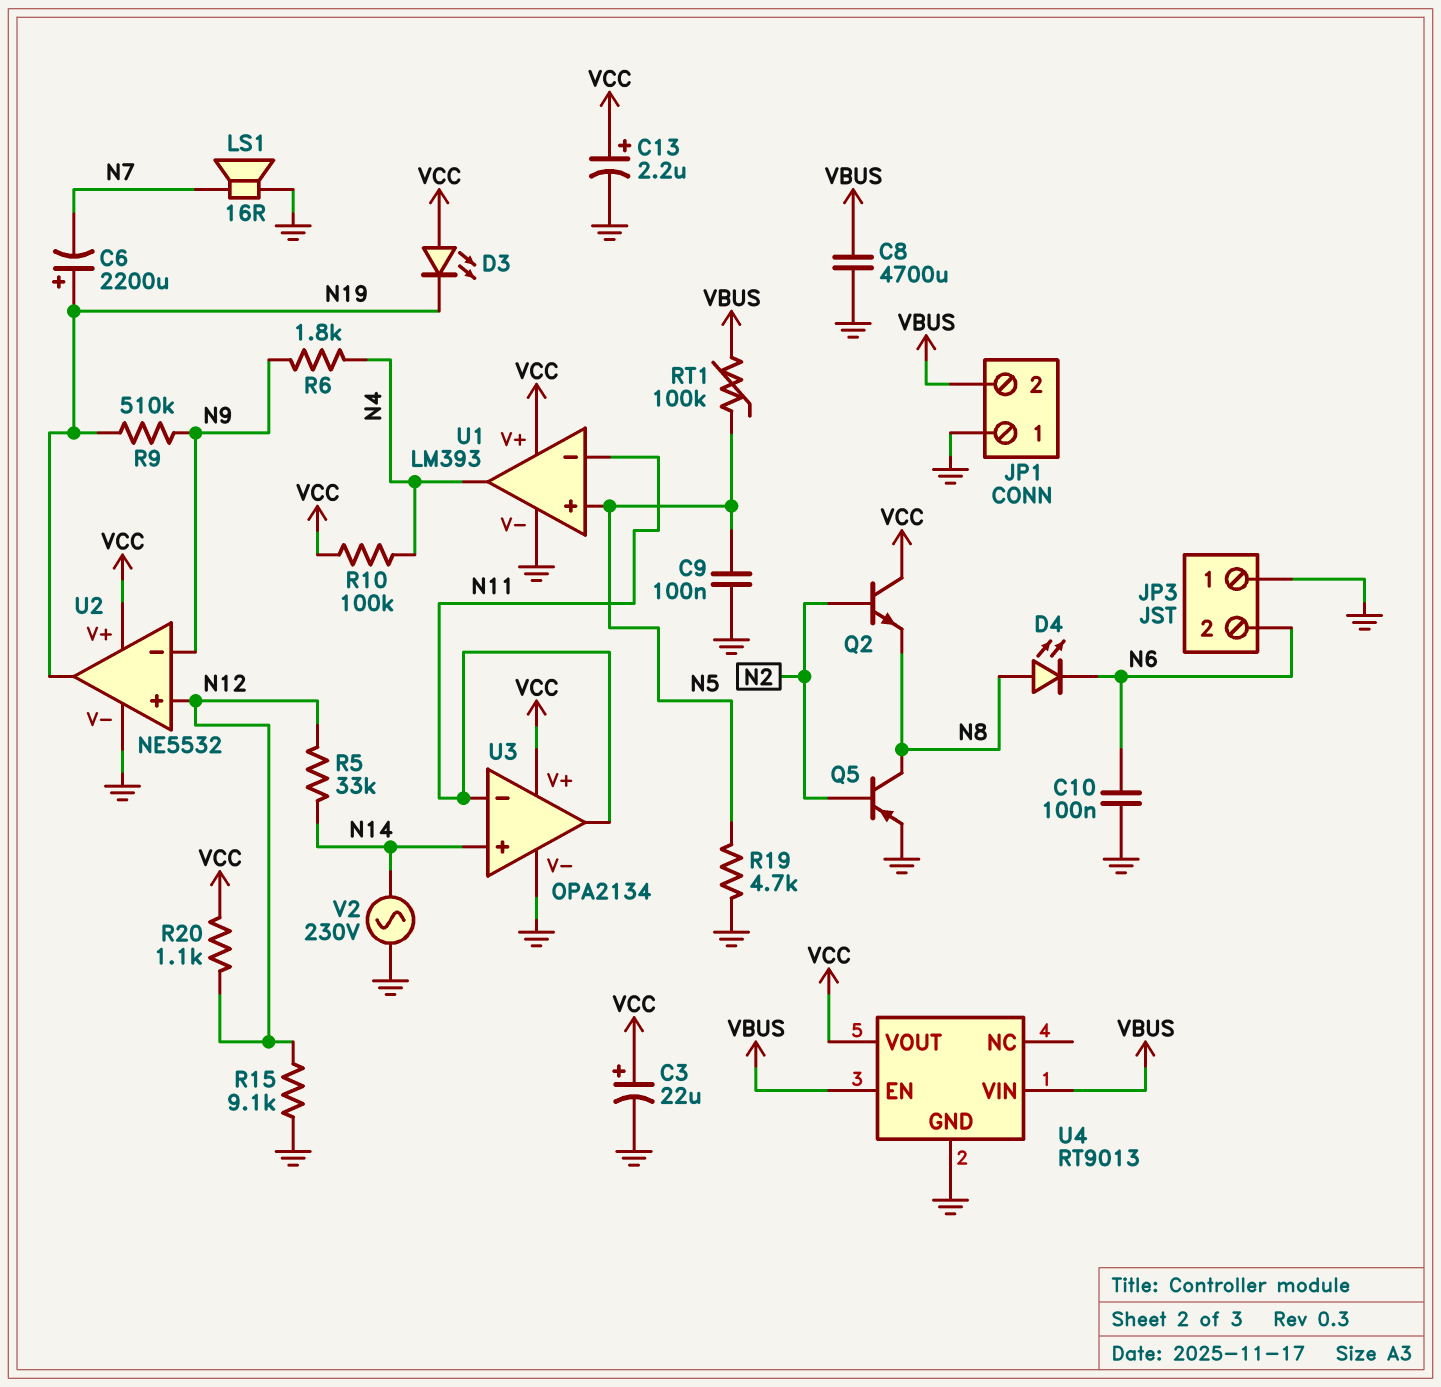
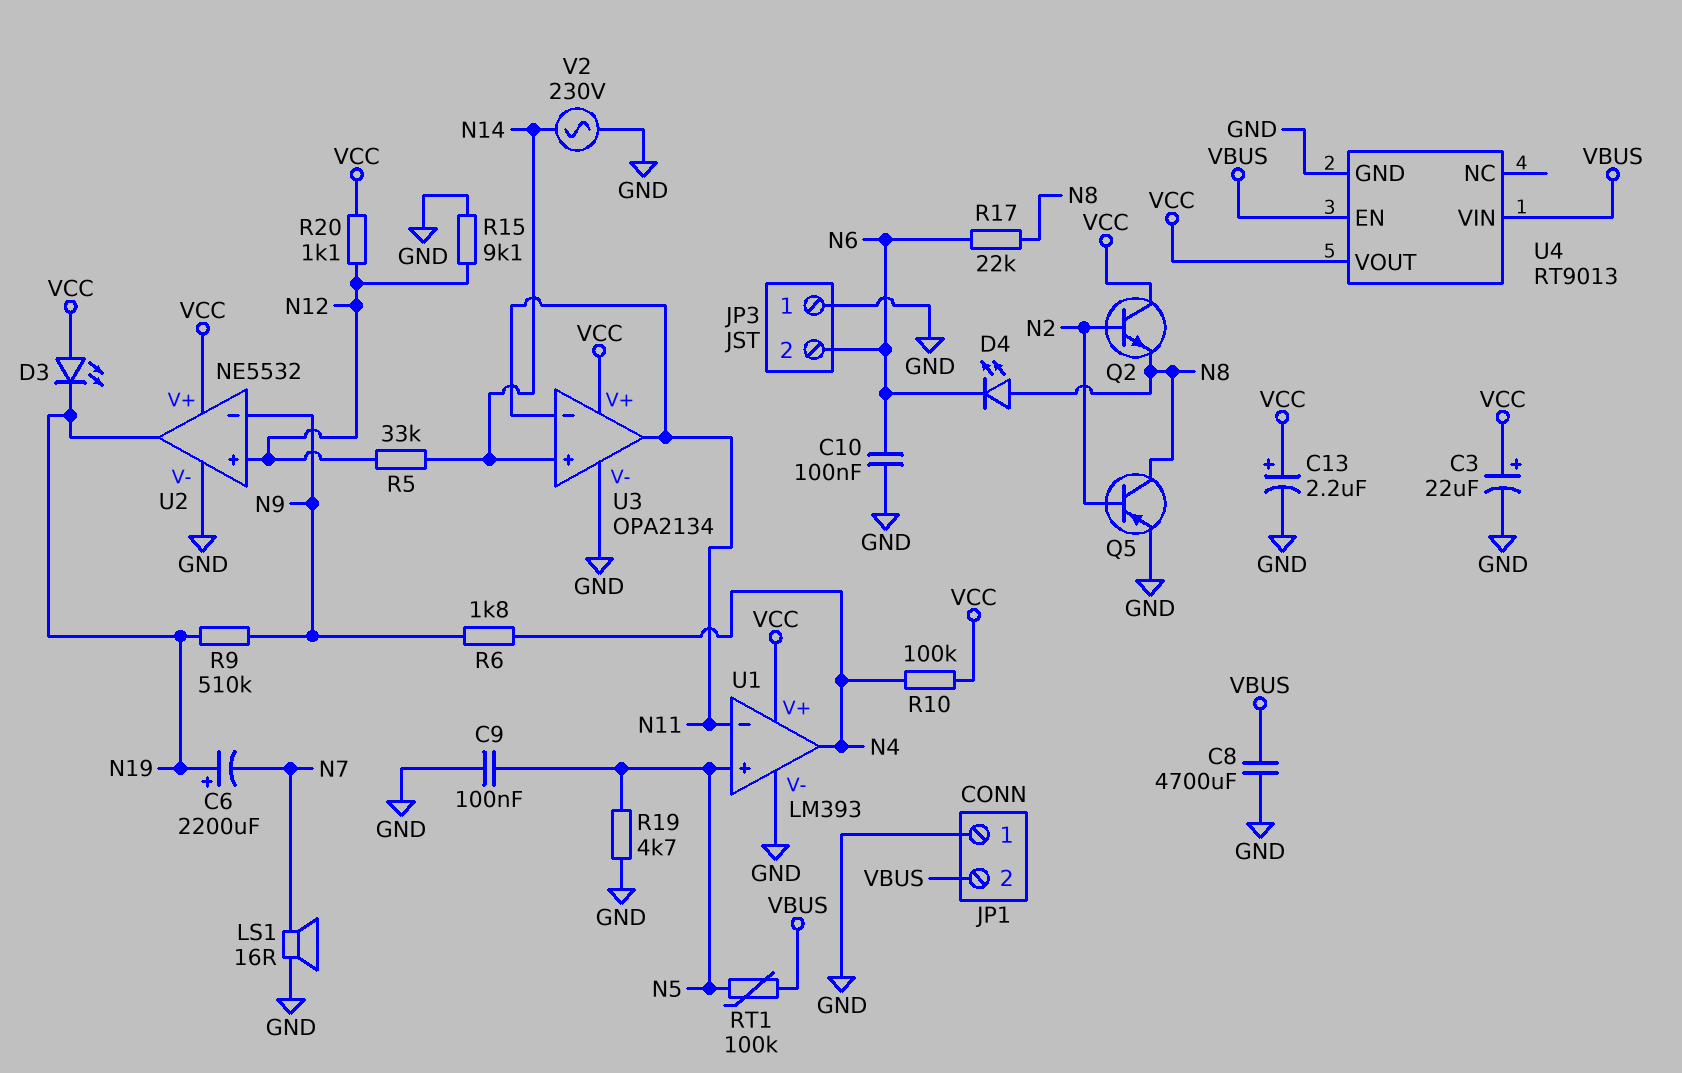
R17: none -> 22k (N6, N8)

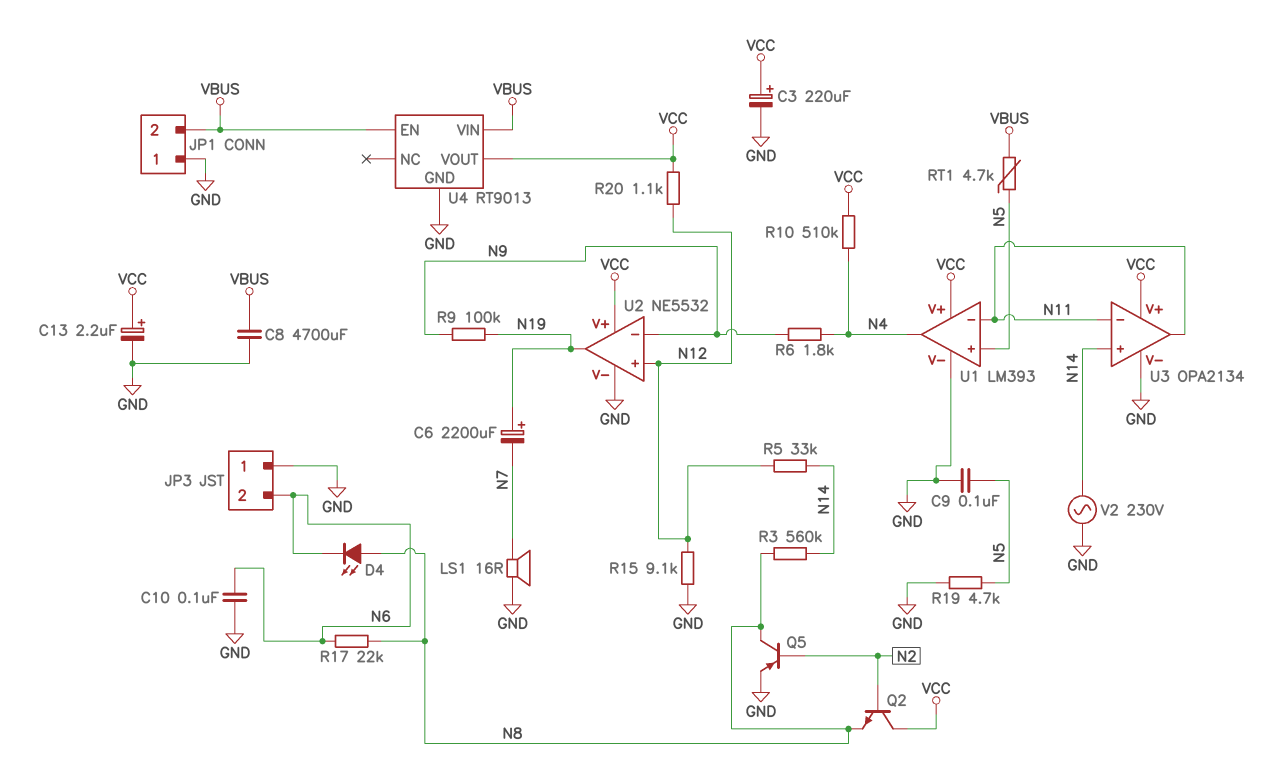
C3: 22uF (plus VCC, minus GND) -> 220uF (plus VCC, minus GND)
D3: LED (A VCC, K N19) -> none
R3: none -> 560k (N8, N14)
R9: 510k (N9, N19) -> 100k (N9, N19)
R10: 100k (N4, VCC) -> 510k (N4, VCC)
RT1: 100k (N5, VBUS) -> 4.7k (N5, VBUS)

